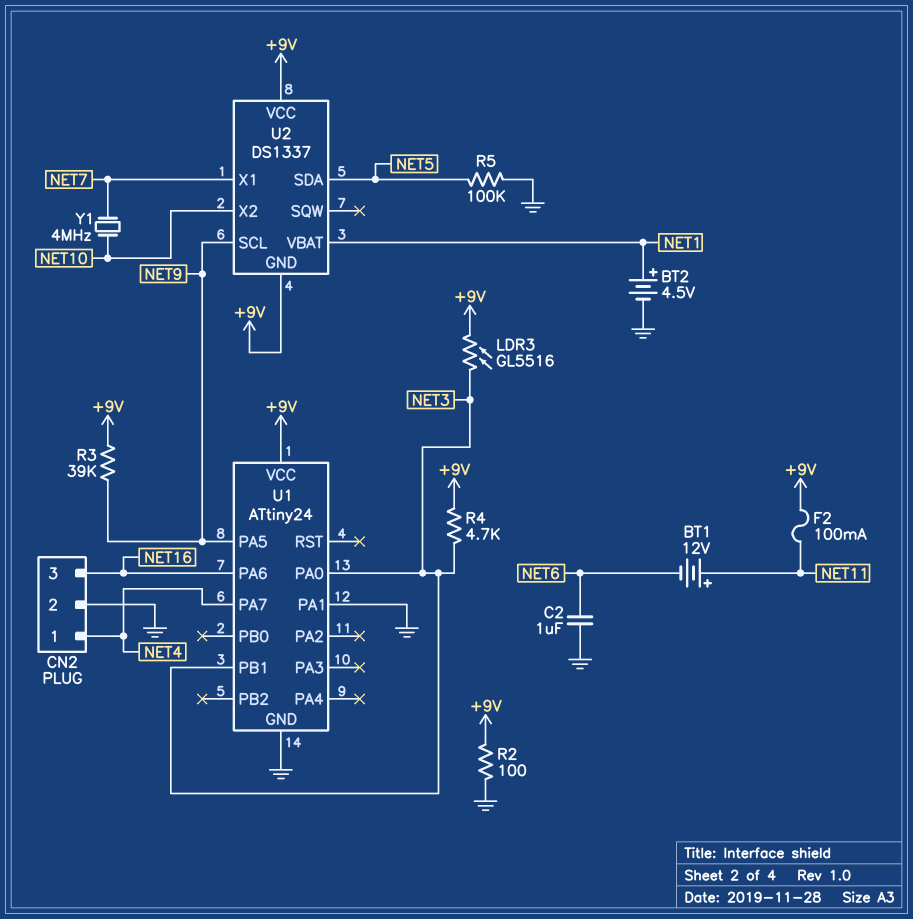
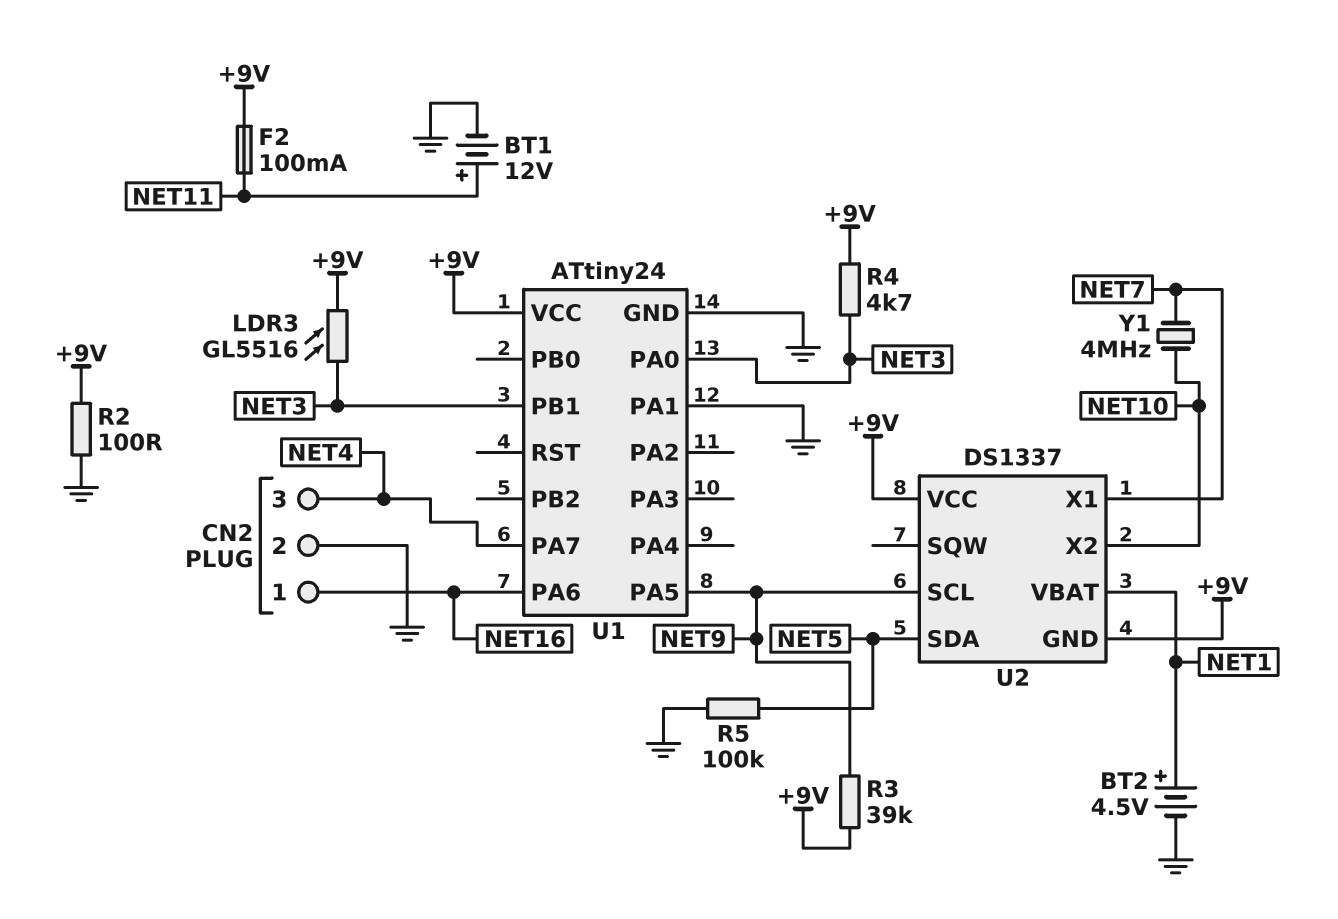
BT1: 12V (plus NET11, minus NET6) -> 12V (plus NET11, minus GND)
C2: 1uF (GND, NET6) -> none
CN2 pin 1: NET4 -> NET16
CN2 pin 3: NET16 -> NET4

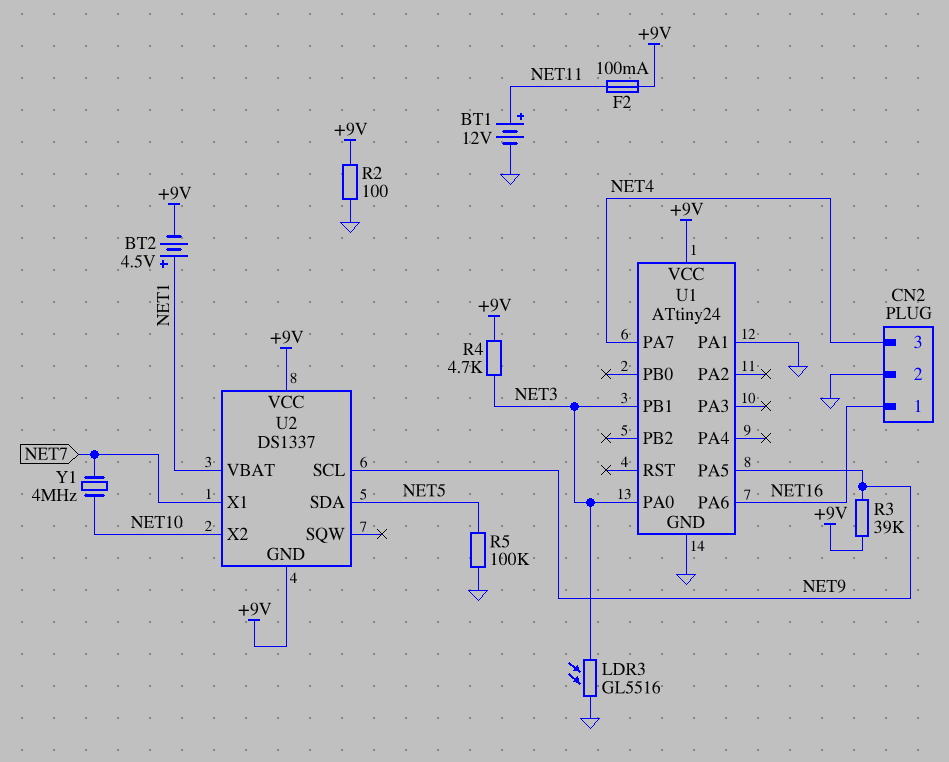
BT2: 4.5V (plus NET1, minus GND) -> 4.5V (plus NET1, minus +9V)
LDR3: GL5516 (+9V, NET3) -> GL5516 (GND, NET3)

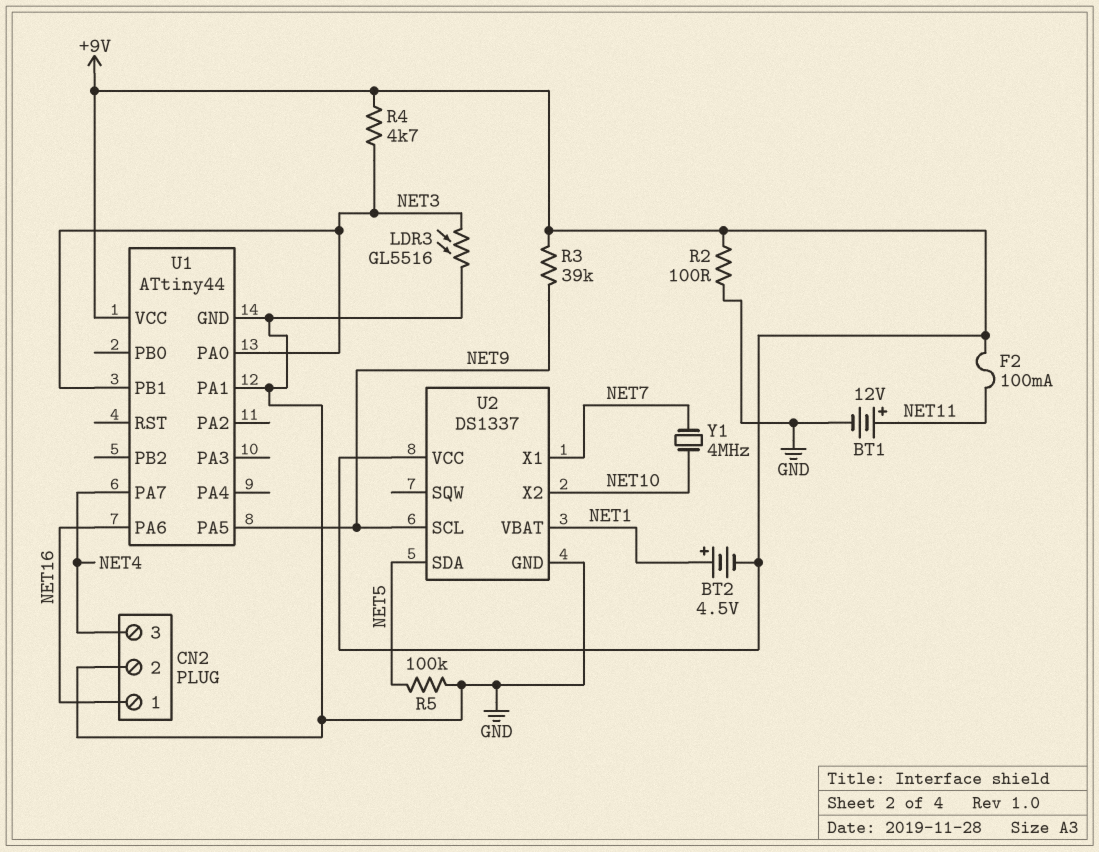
U1: ATtiny24 -> ATtiny44
U2 pin GND: +9V -> GND

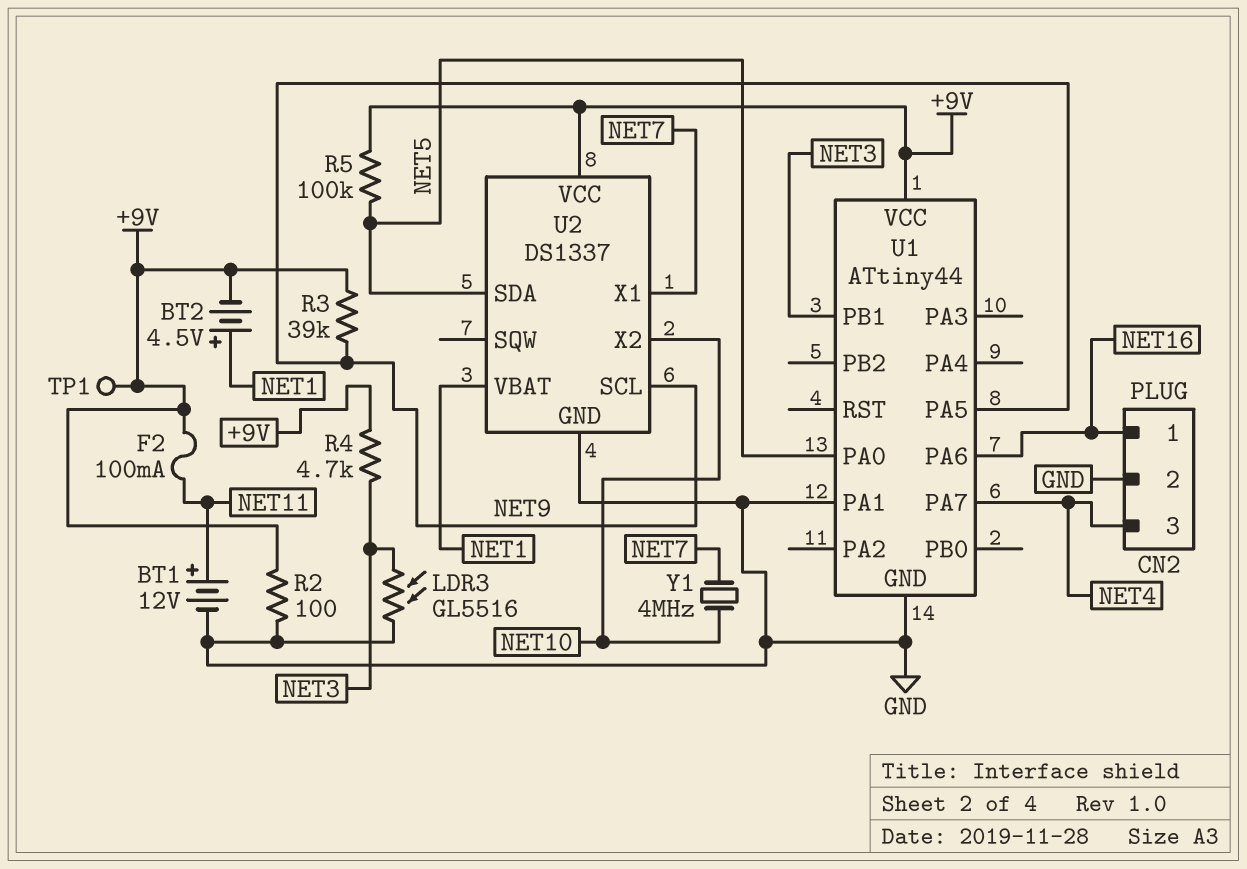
R5: 100k (GND, NET5) -> 100k (+9V, NET5)
TP1: none -> test point (+9V)
U1 pin PA0: NET3 -> NET5

